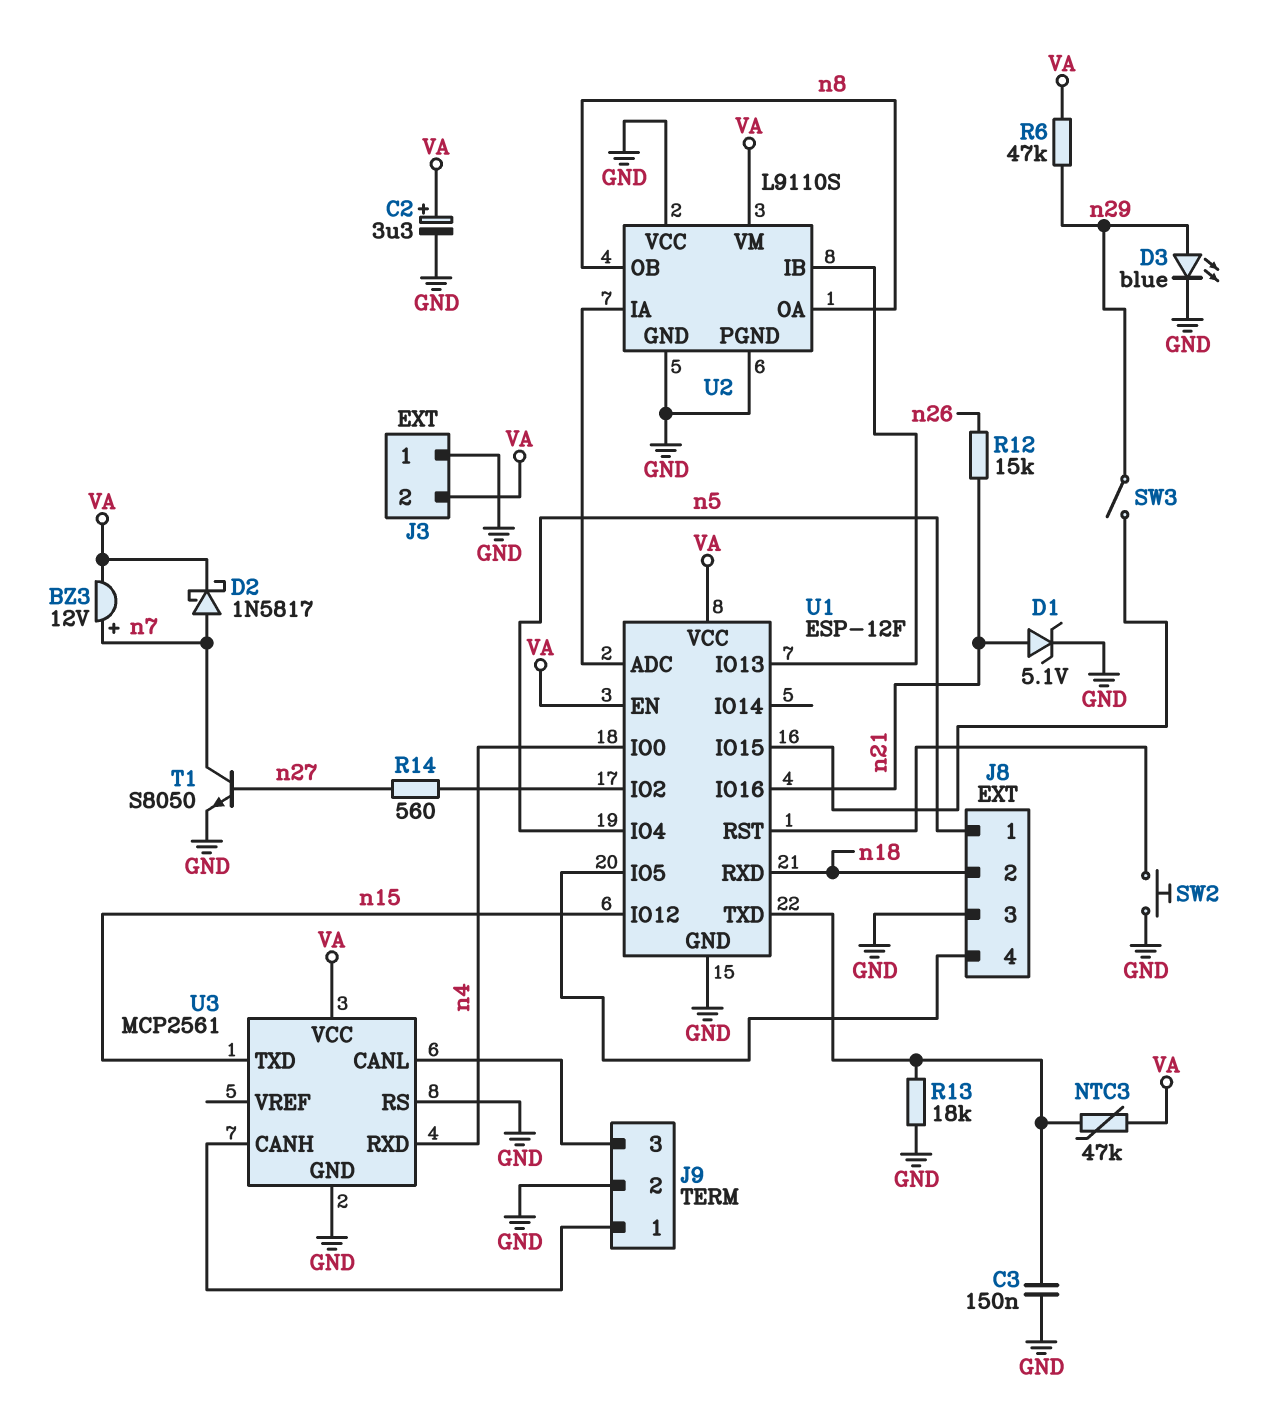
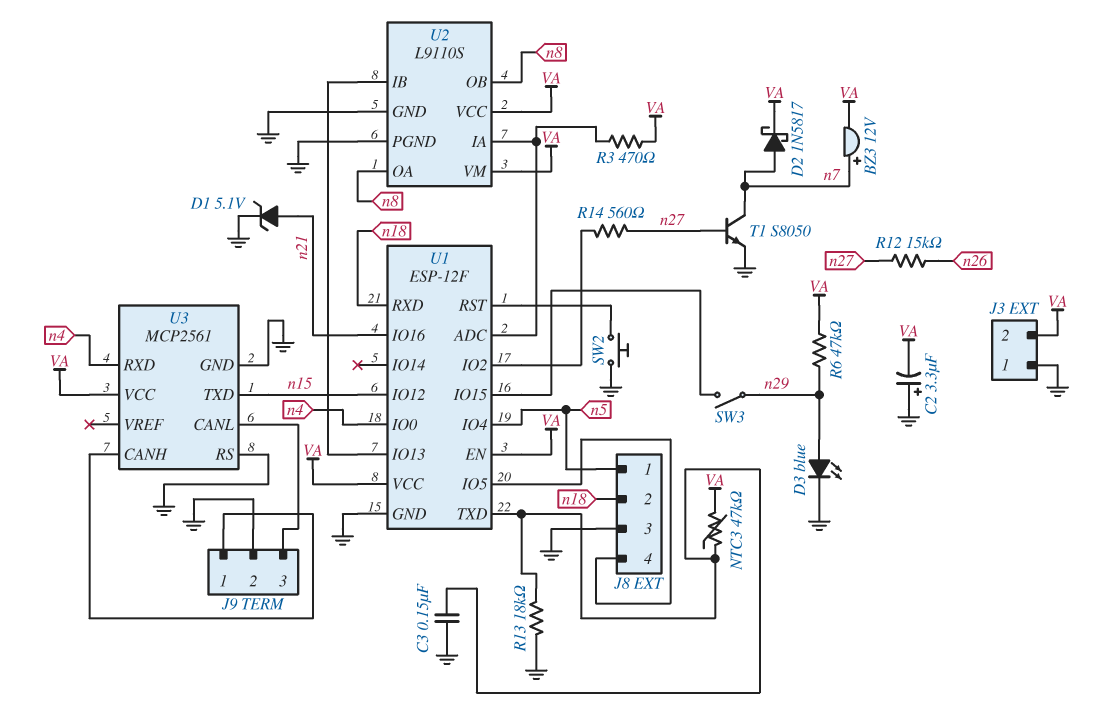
C2: 3.3uF (plus VA, minus GND) -> 3.3uF (plus GND, minus VA)
R3: none -> 470 (U1/ADC, VA)
R12: 15k (n21, n26) -> 15k (n26, n27)
U2 pin VCC: GND -> VA

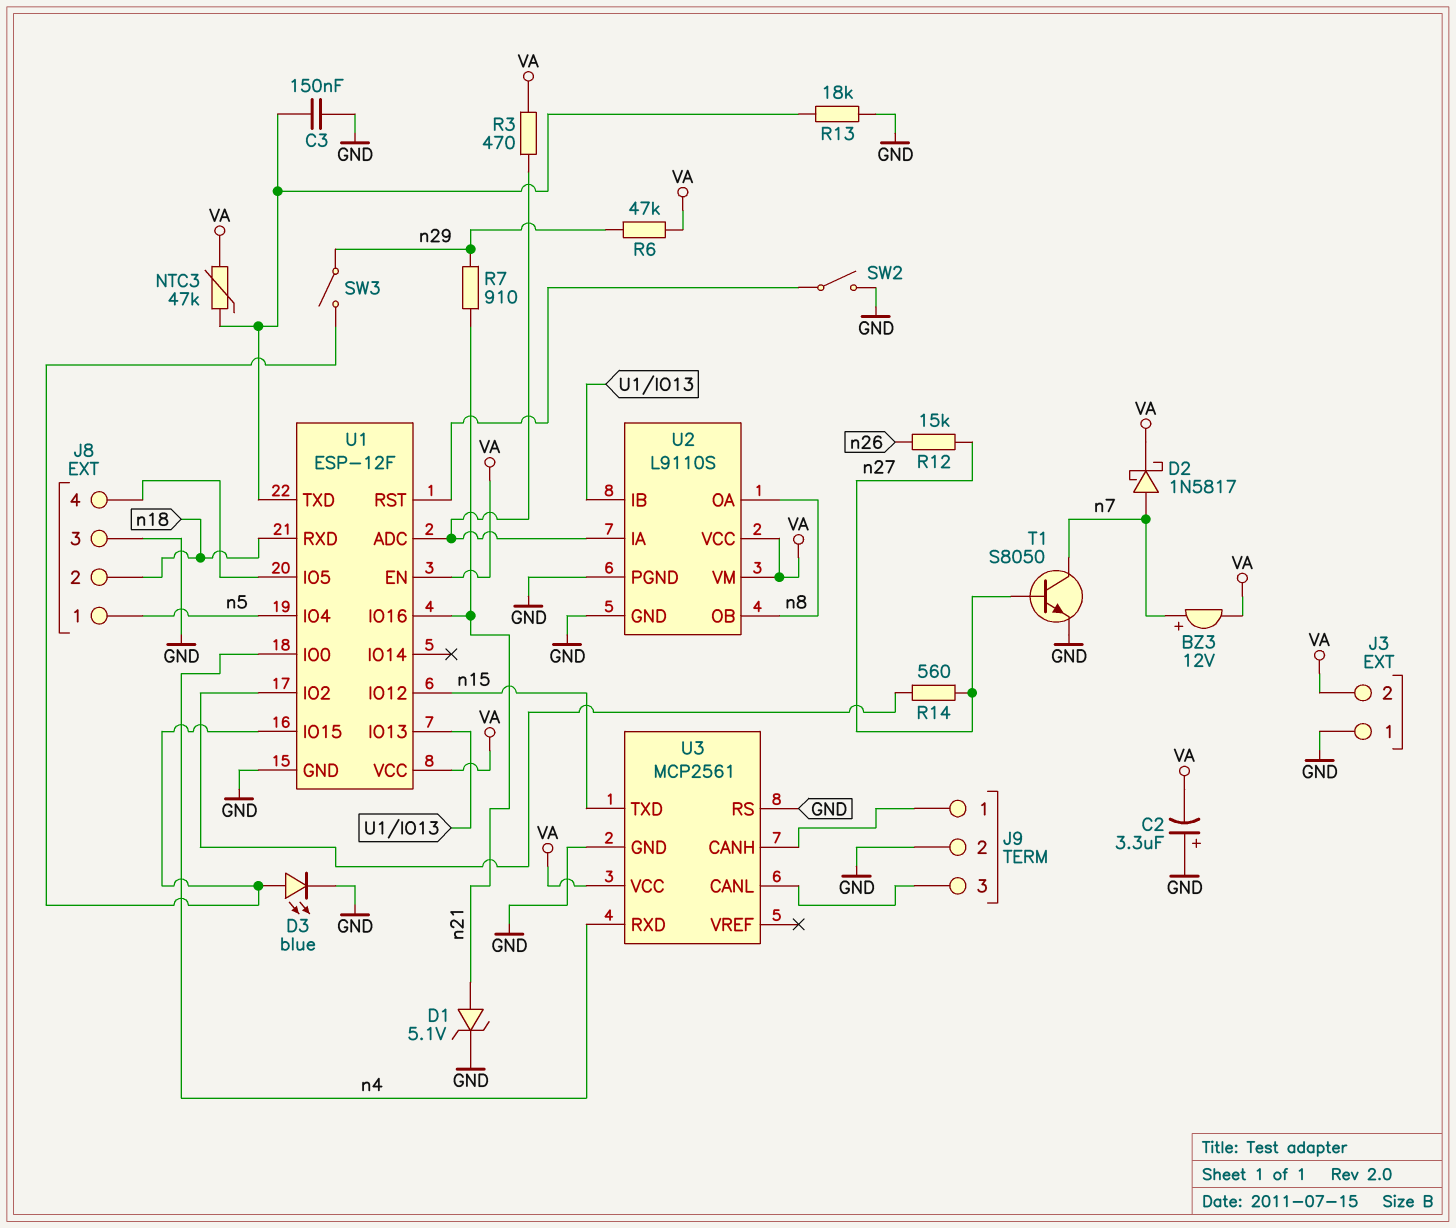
D3: LED blue (A n29, K GND) -> LED blue (A U1/IO15, K GND)
R7: none -> 910 (n21, n29)
SW2: button (GND, U1/RST) -> switch (GND, U1/RST)

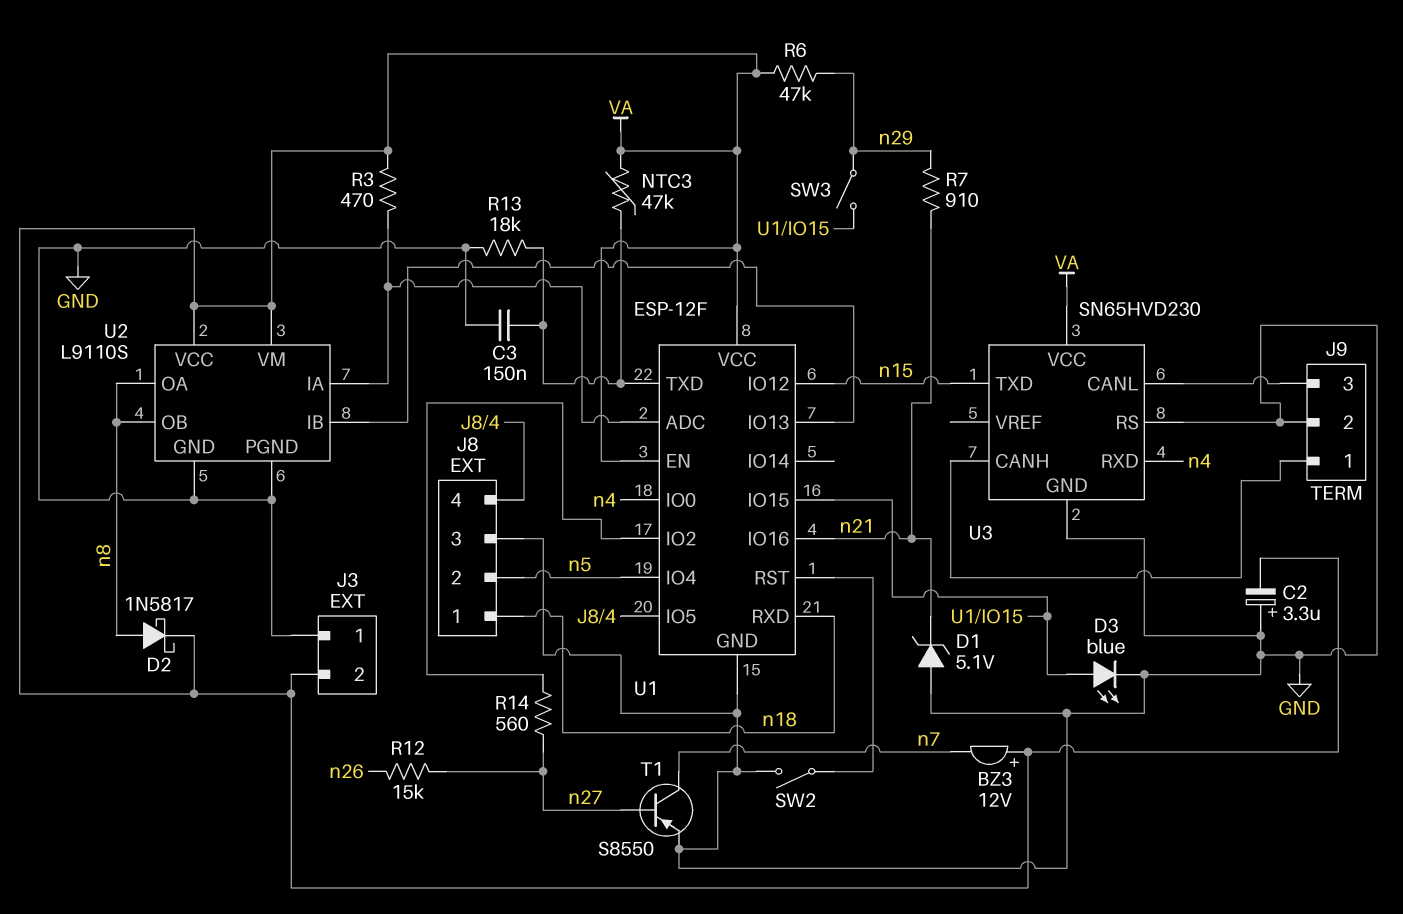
BZ3: buzzer 12V (plus n7, minus VA) -> buzzer 12V (plus VA, minus n7)
D1: zener 5.1V (A n21, K GND) -> zener 5.1V (A GND, K n21)
D2: schottky 1N5817 (A n7, K VA) -> schottky 1N5817 (A n8, K VA)
J8 pin 1: n5 -> n18
J8 pin 2: n18 -> n5
T1: NPN S8050 (B n27, C n7, E GND) -> PNP S8550 (B n27, C n7, E GND)
U3: MCP2561 -> SN65HVD230

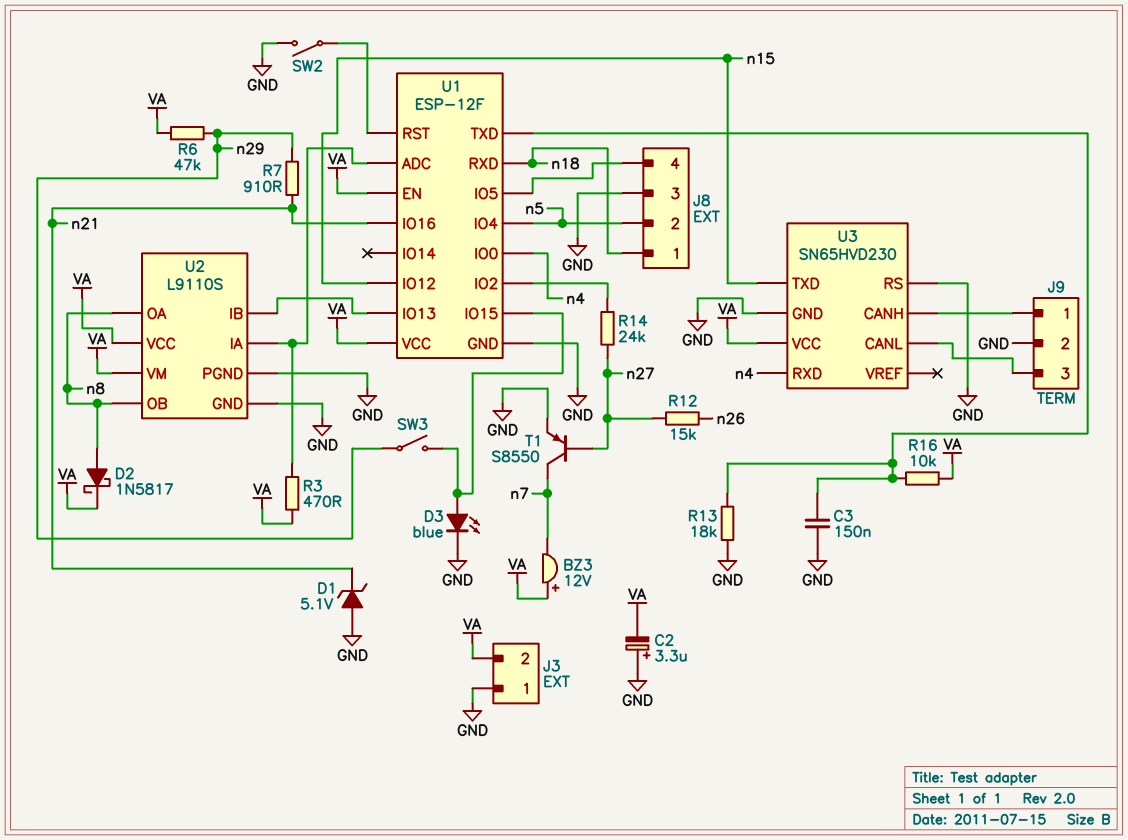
NTC3: 47k (U1/TXD, VA) -> none
R14: 560 (U1/IO2, n27) -> 24k (U1/IO2, n27)
R16: none -> 10k (U1/TXD, VA)

